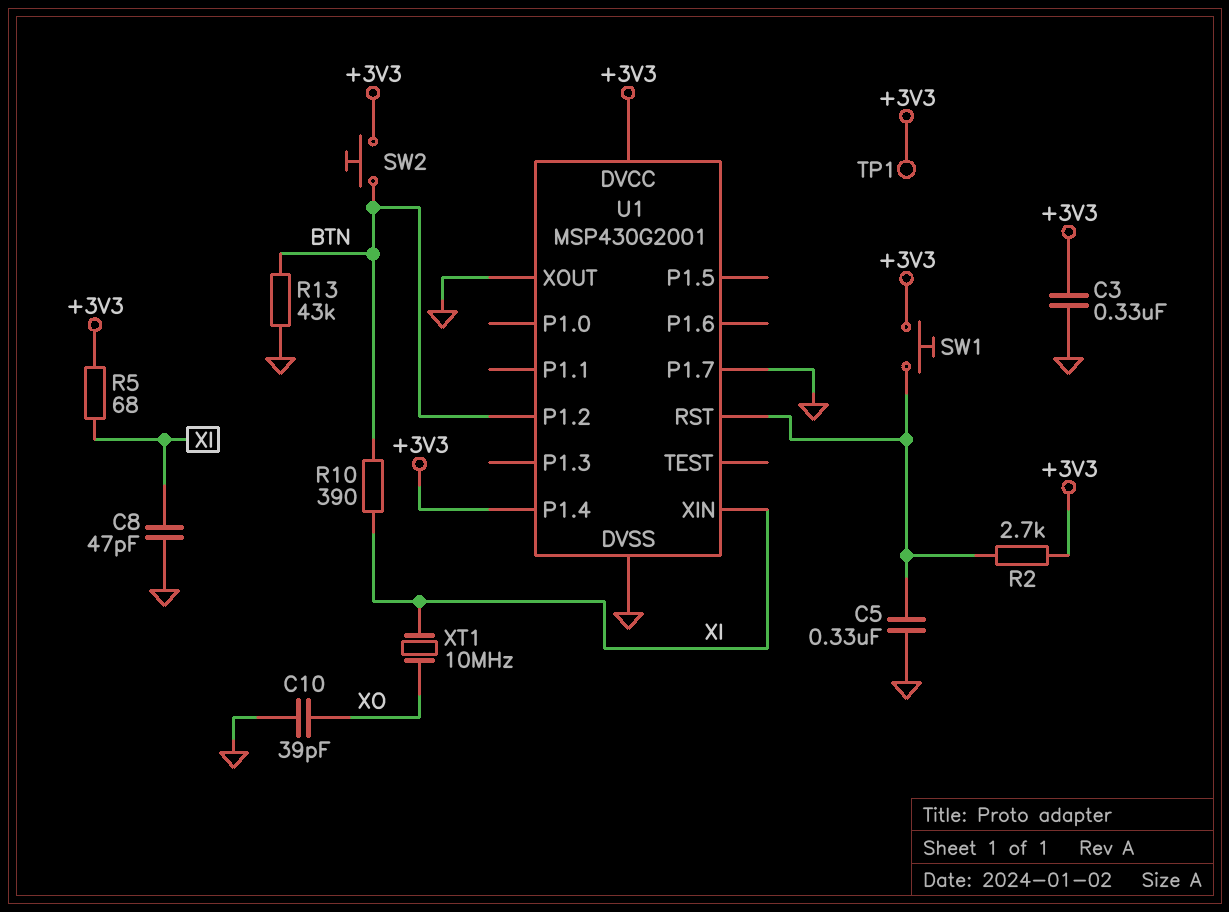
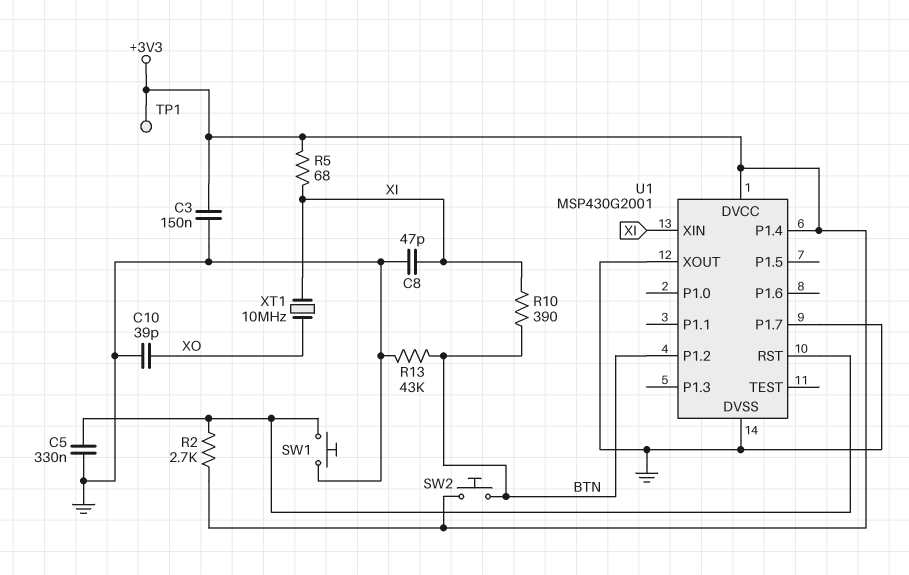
C3: 330nF (+3V3, GND) -> 150nF (+3V3, GND)
SW1: button (+3V3, U1/RST) -> button (GND, U1/RST)

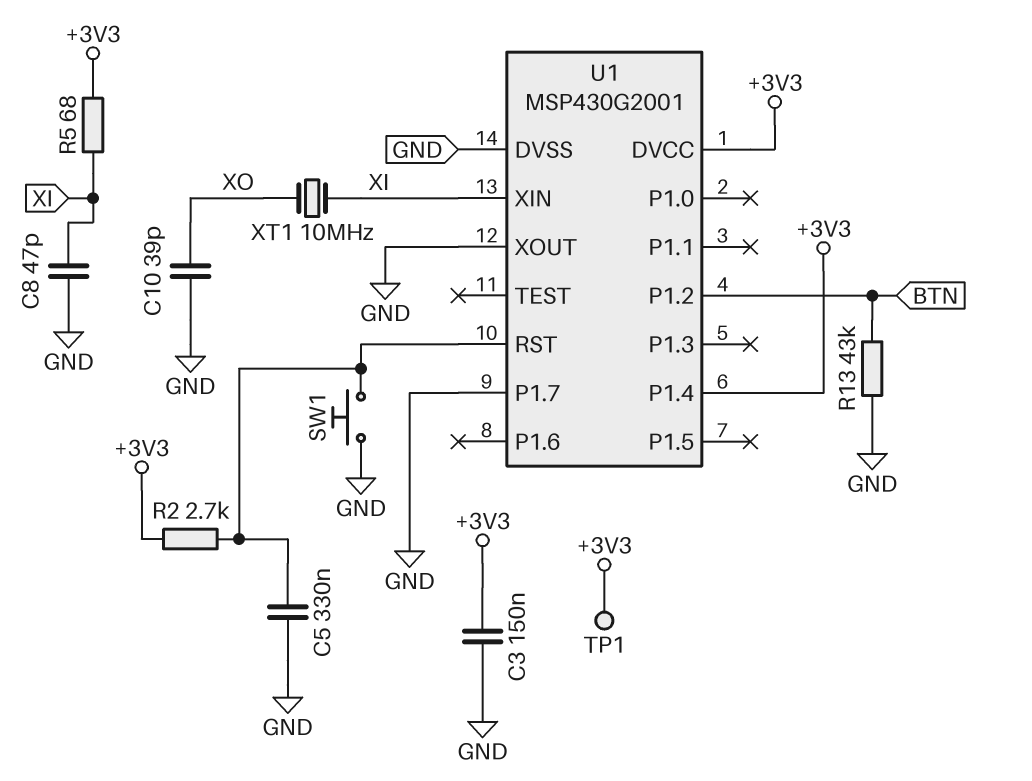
R10: 390 (BTN, XI) -> none
SW2: button (+3V3, BTN) -> none

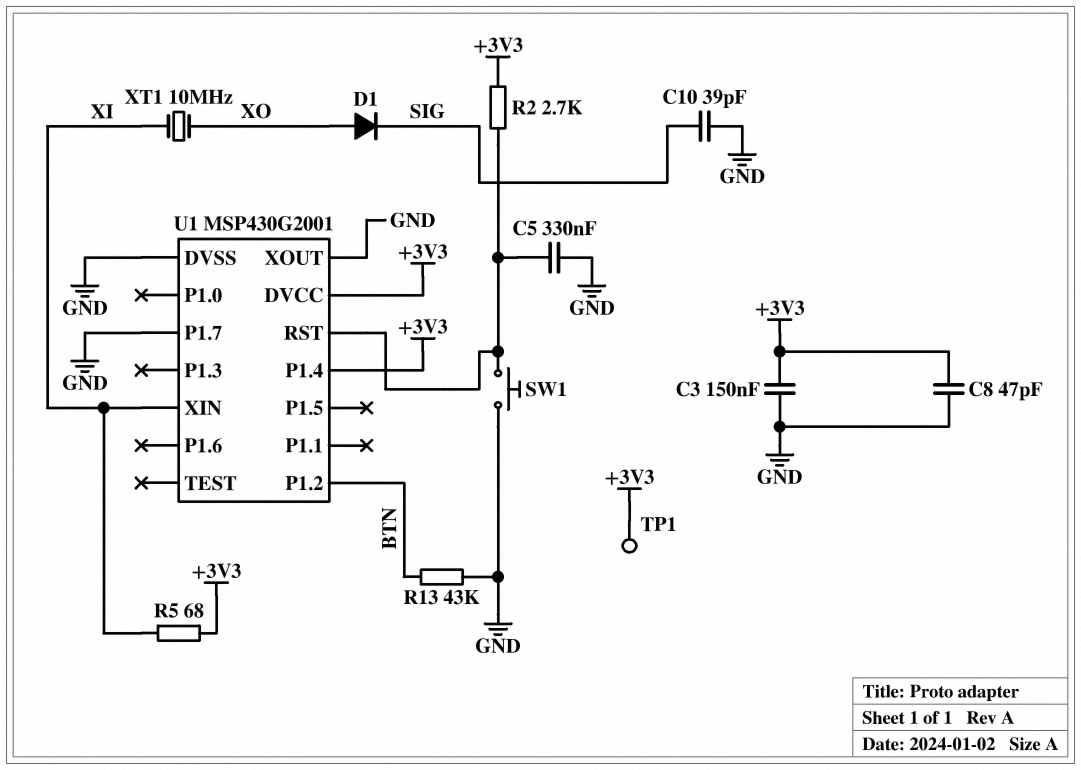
C8: 47pF (GND, XI) -> 47pF (+3V3, GND)
C10: 39pF (GND, XO) -> 39pF (GND, SIG)
D1: none -> diode (A XO, K SIG)

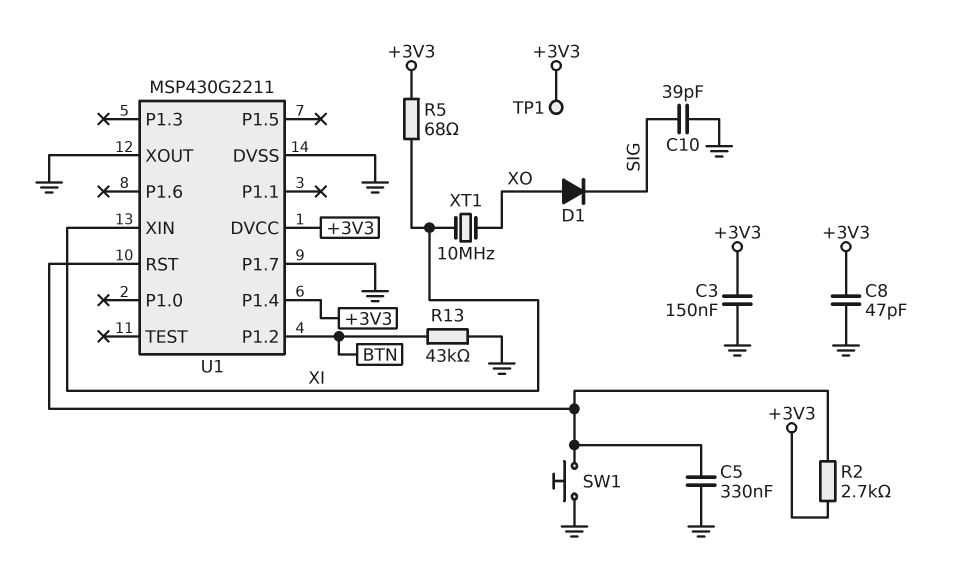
U1: MSP430G2001 -> MSP430G2211

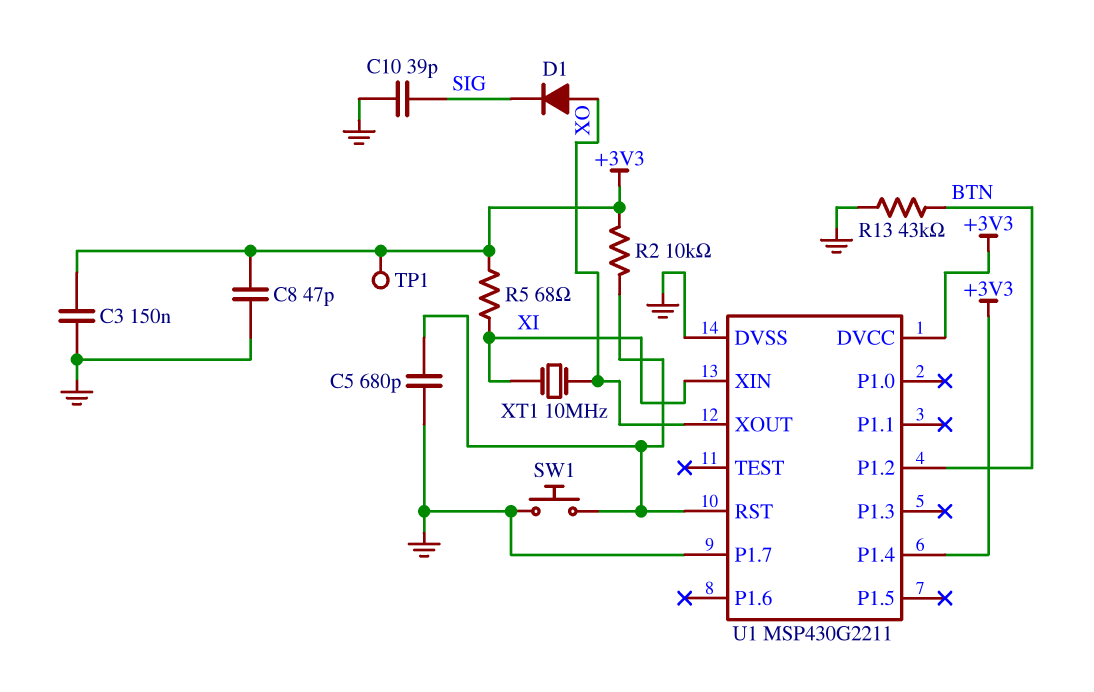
C5: 330nF (GND, U1/RST) -> 680pF (GND, U1/RST)
R2: 2.7k (+3V3, U1/RST) -> 10k (+3V3, U1/RST)
U1 pin XOUT: GND -> XO

